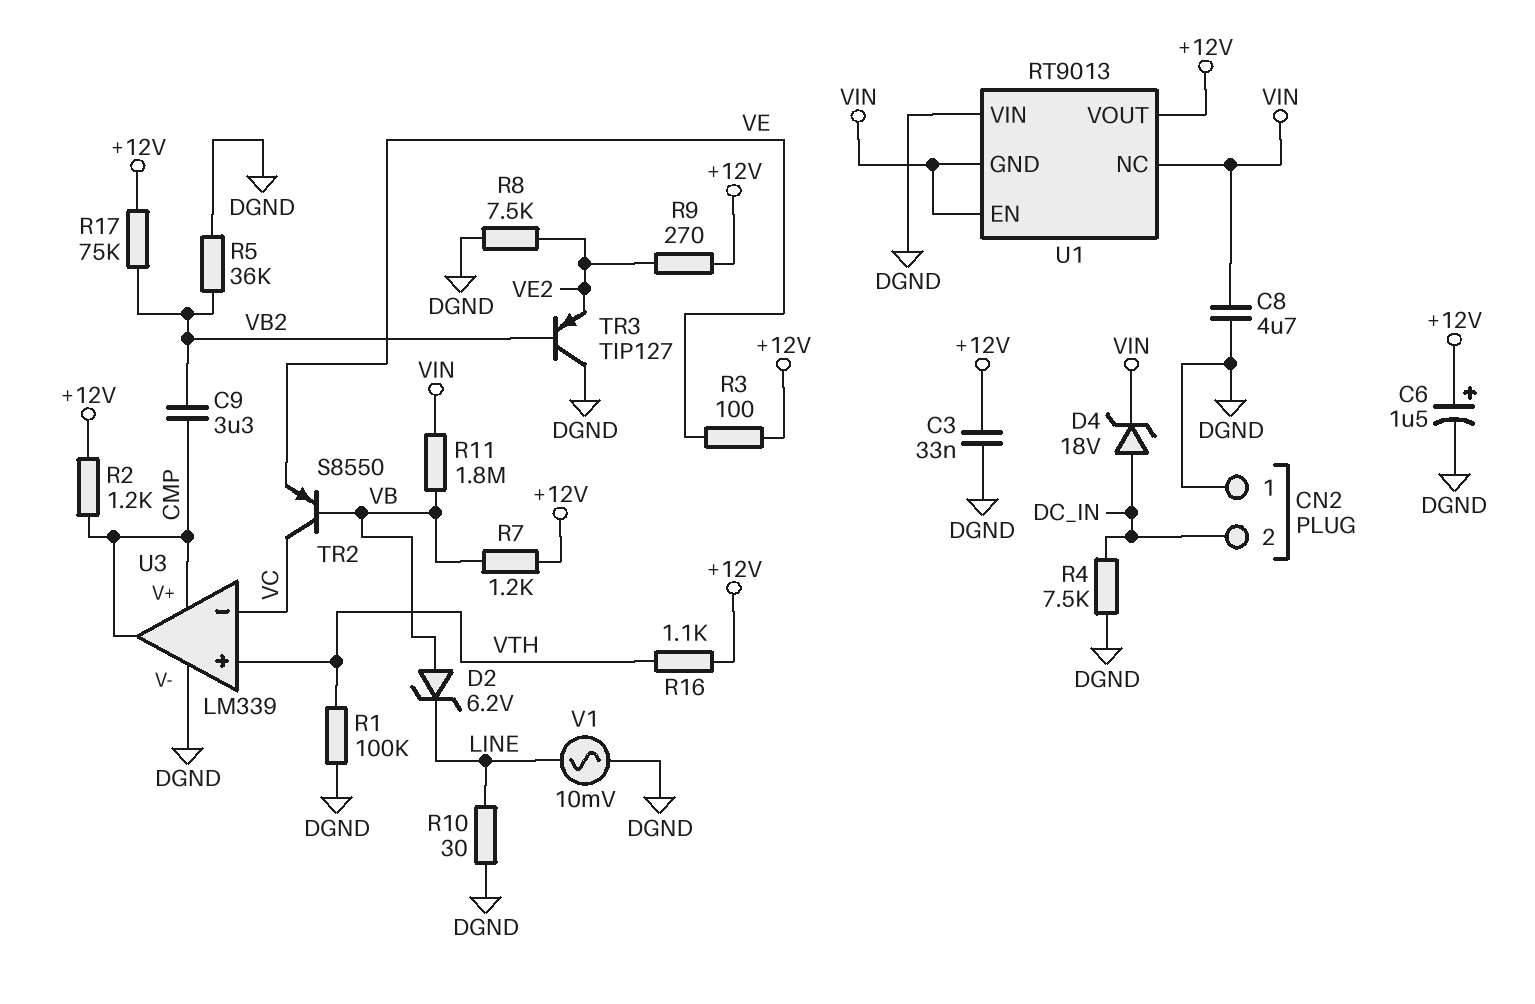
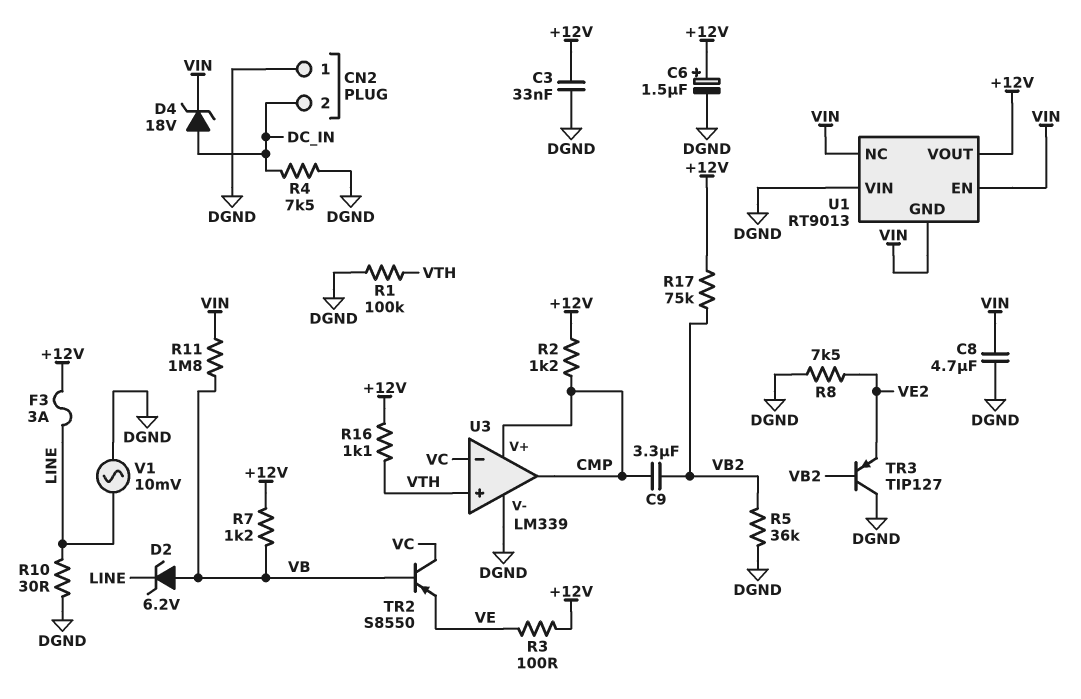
F3: none -> 3A (+12V, LINE)
R9: 270 (+12V, VE2) -> none

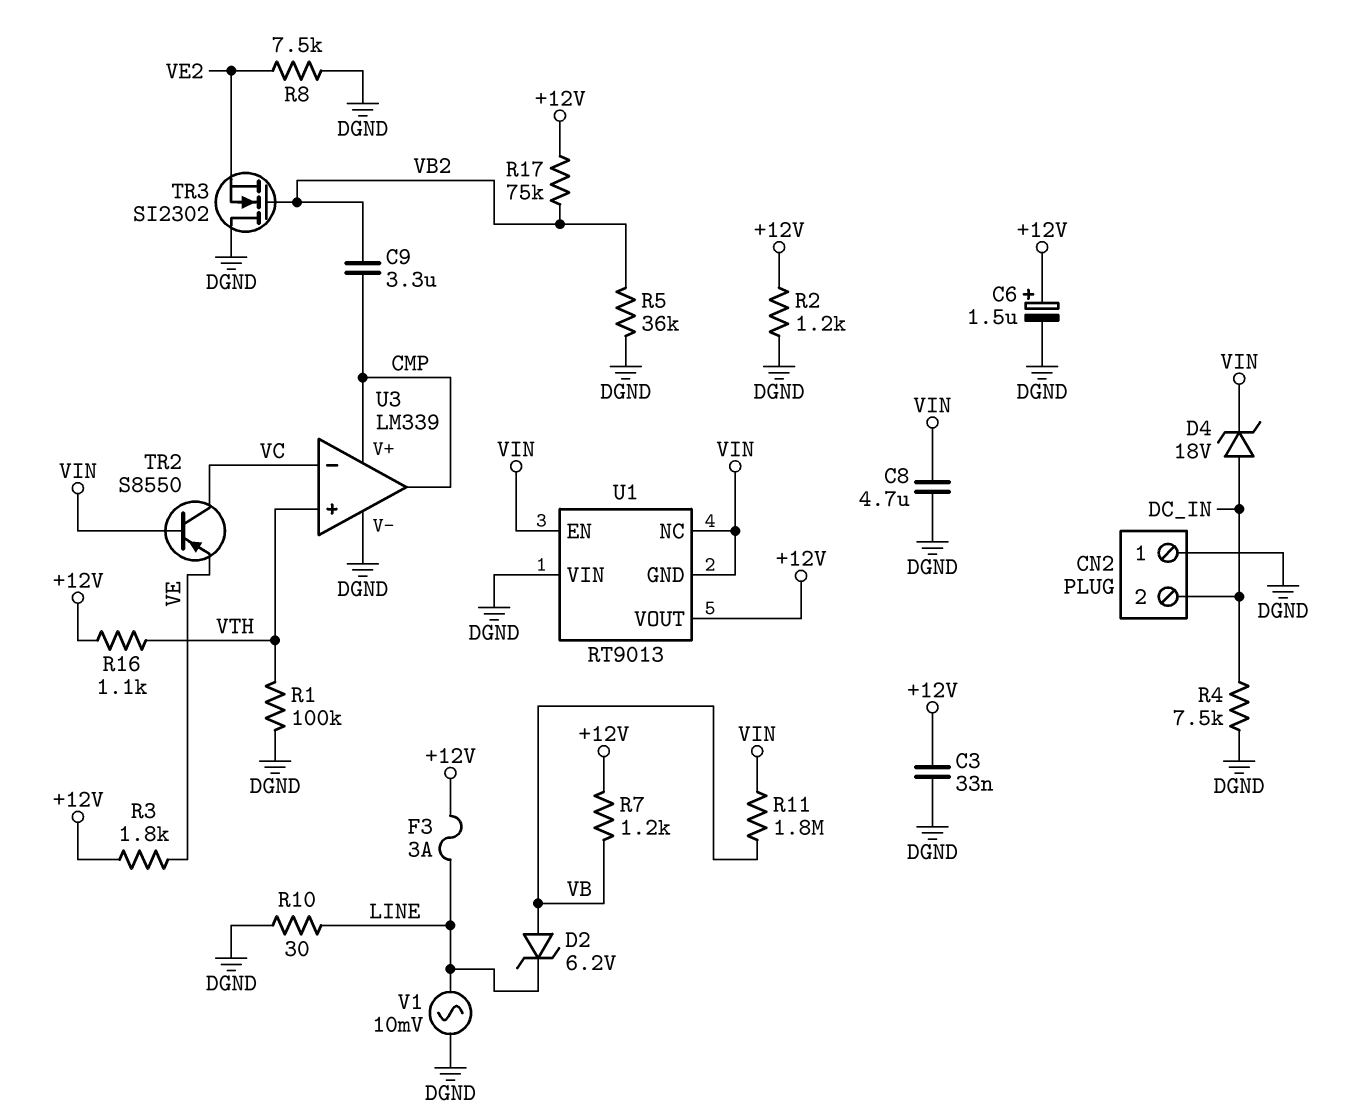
R2: 1.2k (+12V, CMP) -> 1.2k (+12V, DGND)
R3: 100 (+12V, VE) -> 1.8k (+12V, VE)
TR2: PNP S8550 (B VB, C VC, E VE) -> PNP S8550 (B VIN, C VC, E VE)
TR3: PNP TIP127 (B VB2, C DGND, E VE2) -> NMOS SI2302 (G VB2, D DGND, S VE2)

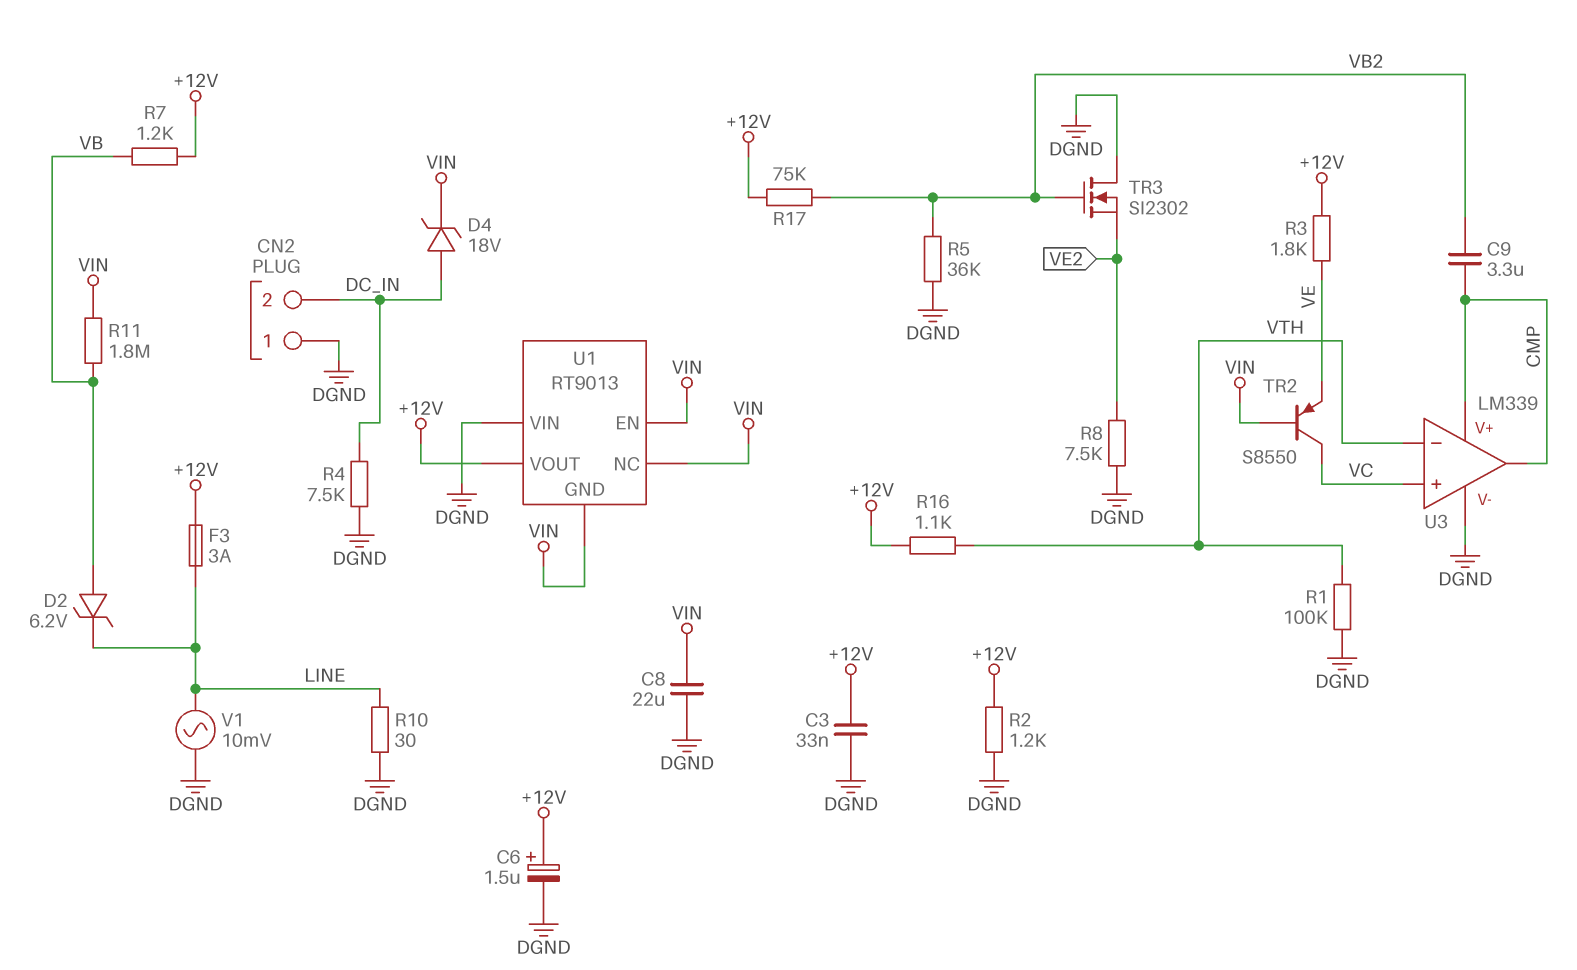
C8: 4.7uF (DGND, VIN) -> 22uF (DGND, VIN)
U3 pin in+: VTH -> VC
U3 pin in-: VC -> VTH

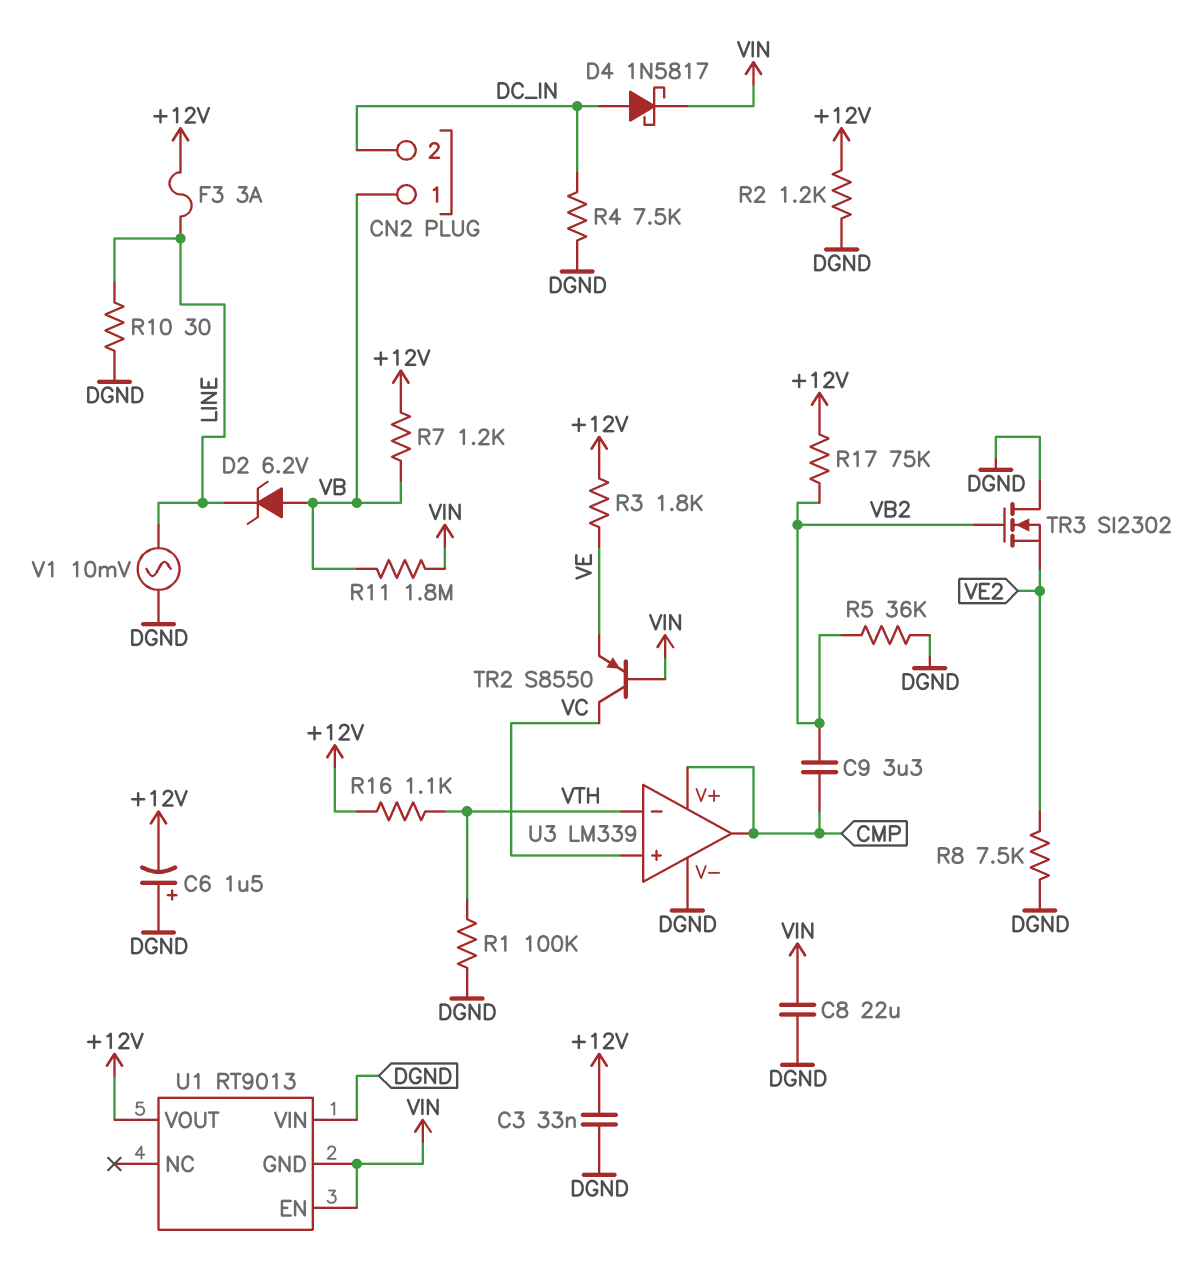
C6: 1.5uF (plus +12V, minus DGND) -> 1.5uF (plus DGND, minus +12V)
CN2 pin 1: DGND -> VB
D4: zener 18V (A DC_IN, K VIN) -> schottky 1N5817 (A DC_IN, K VIN)
U1 pin NC: VIN -> none

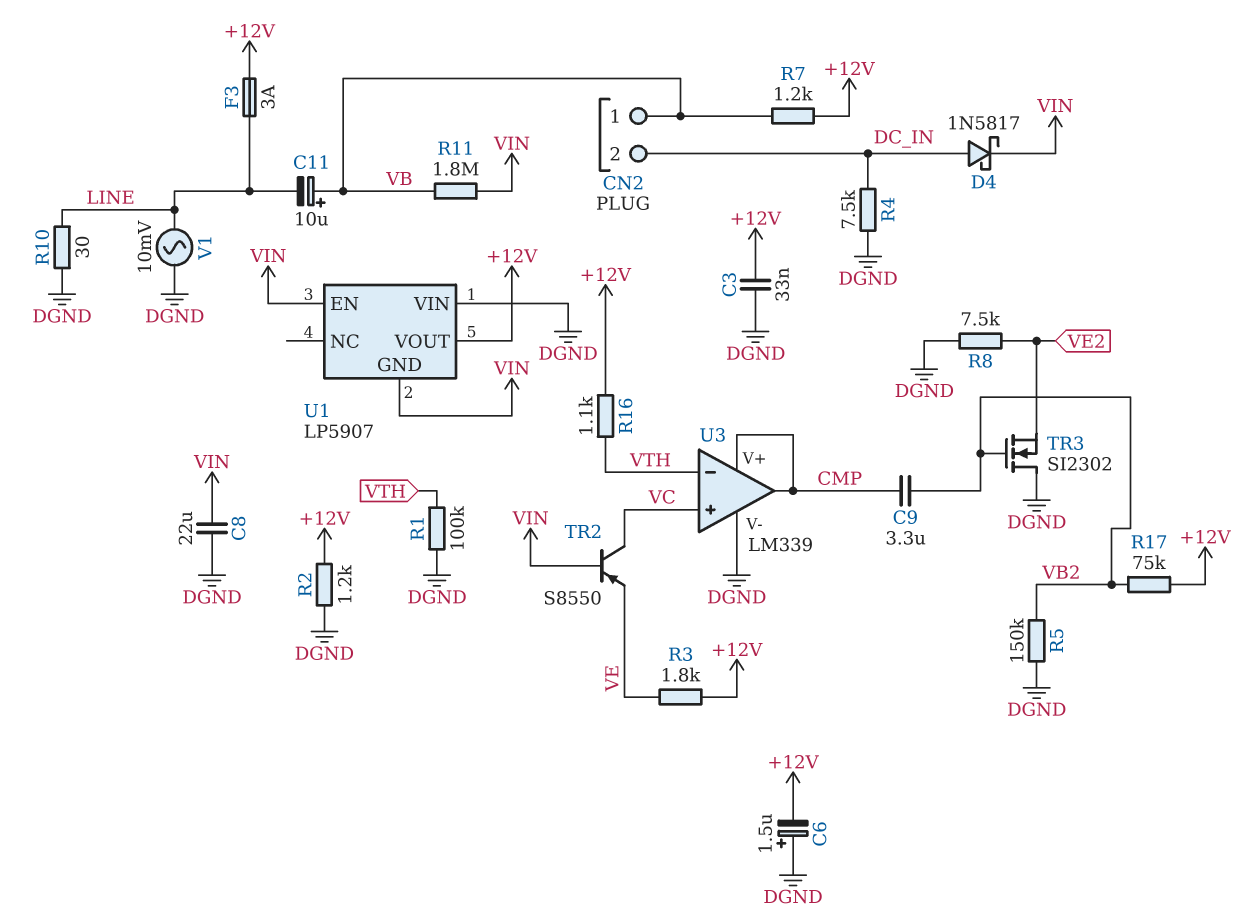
C11: none -> 10uF (plus VB, minus LINE)
D2: zener 6.2V (A VB, K LINE) -> none
R5: 36k (DGND, VB2) -> 150k (DGND, VB2)
U1: RT9013 -> LP5907

